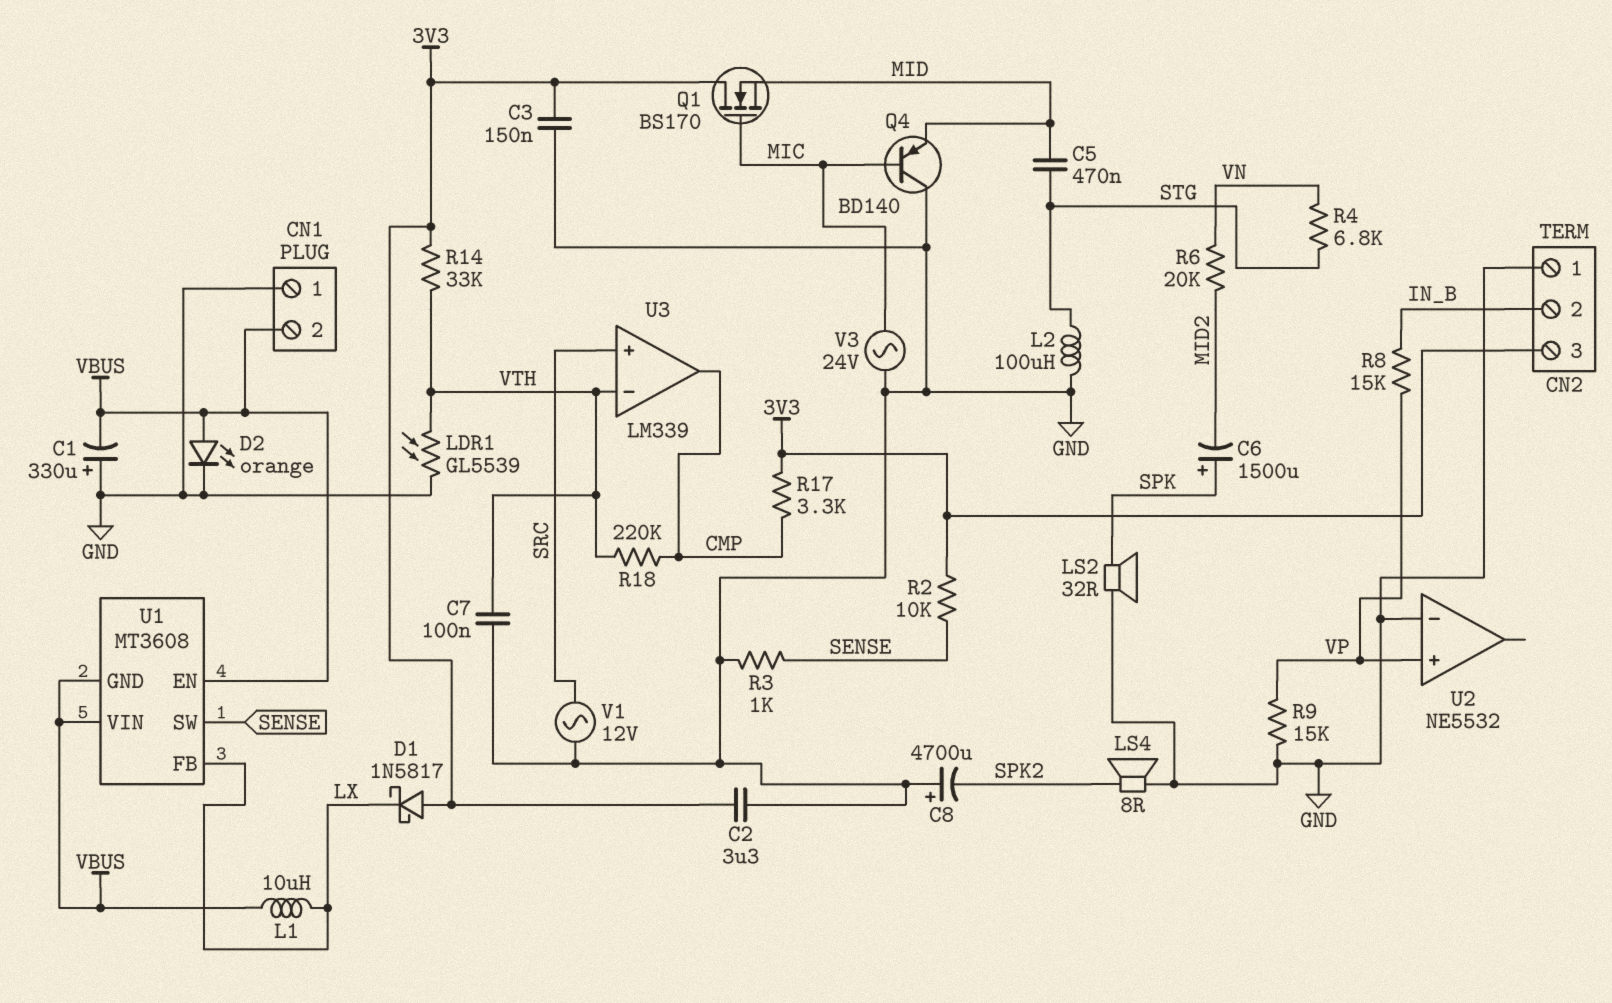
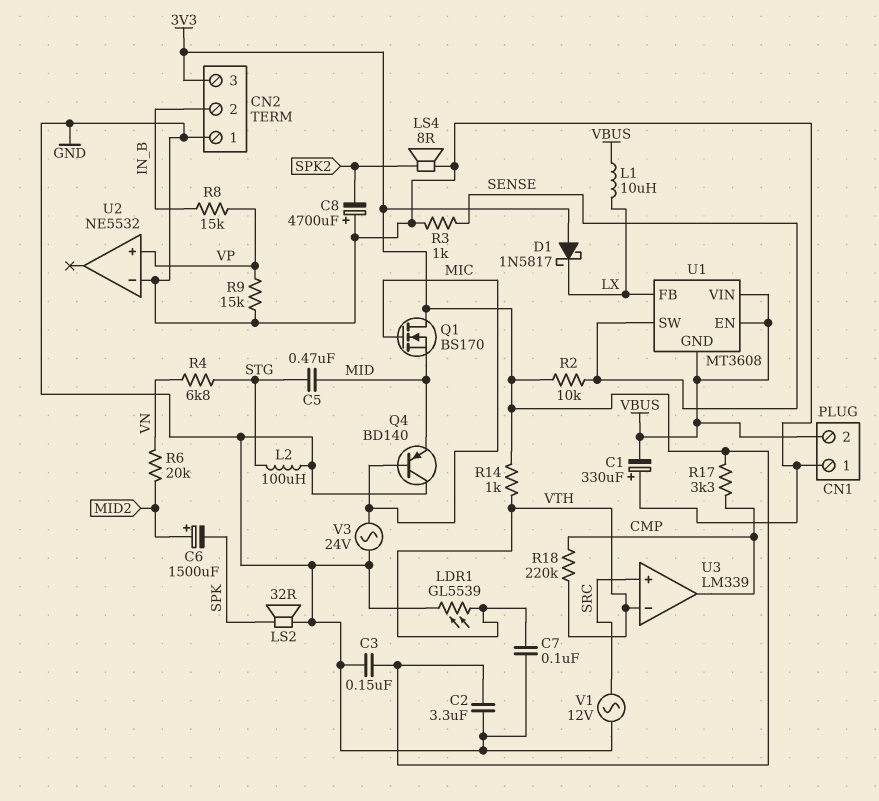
C6: 1500uF (plus SPK, minus MID2) -> 1500uF (plus MID2, minus SPK)
D2: LED orange (A VBUS, K GND) -> none
R14: 33k (3V3, VTH) -> 1k (3V3, VTH)

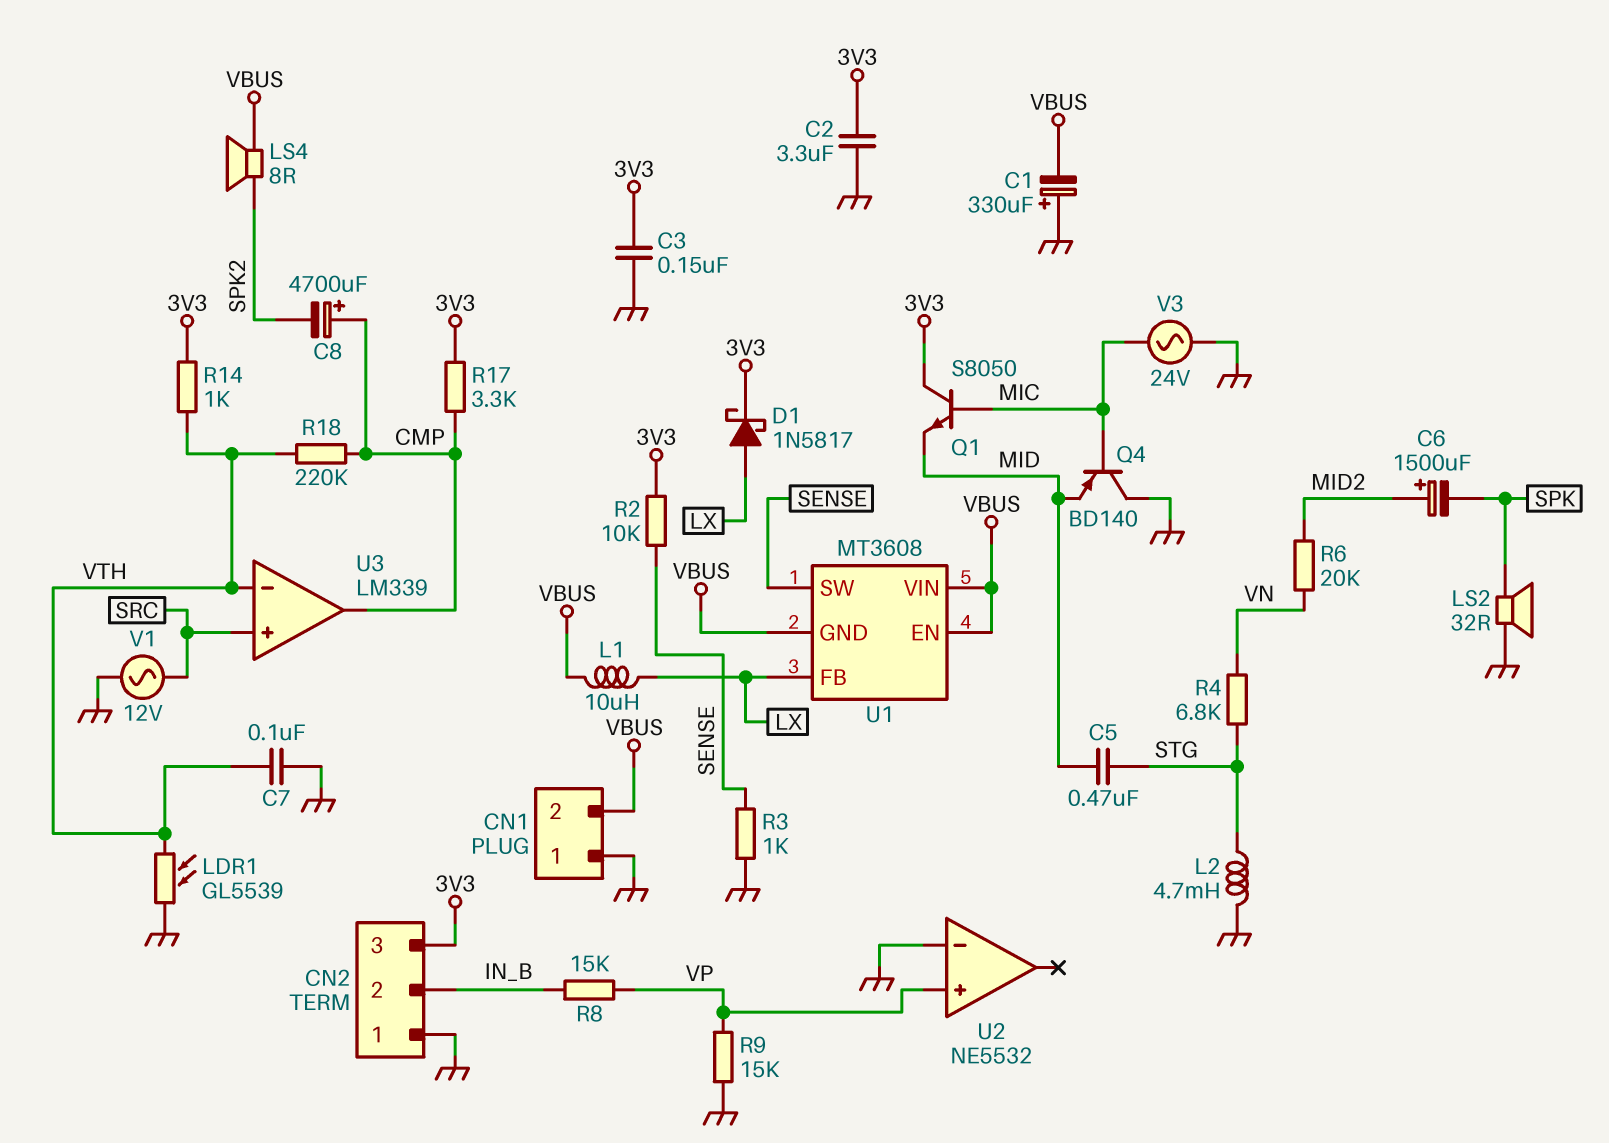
C8: 4700uF (plus GND, minus SPK2) -> 4700uF (plus CMP, minus SPK2)
D1: schottky 1N5817 (A 3V3, K LX) -> schottky 1N5817 (A LX, K 3V3)
L2: 100uH (GND, STG) -> 4.7mH (GND, STG)
LS4: speaker 8R (GND, SPK2) -> speaker 8R (SPK2, VBUS)
Q1: NMOS BS170 (G MIC, D 3V3, S MID) -> NPN S8050 (B MIC, C 3V3, E MID)

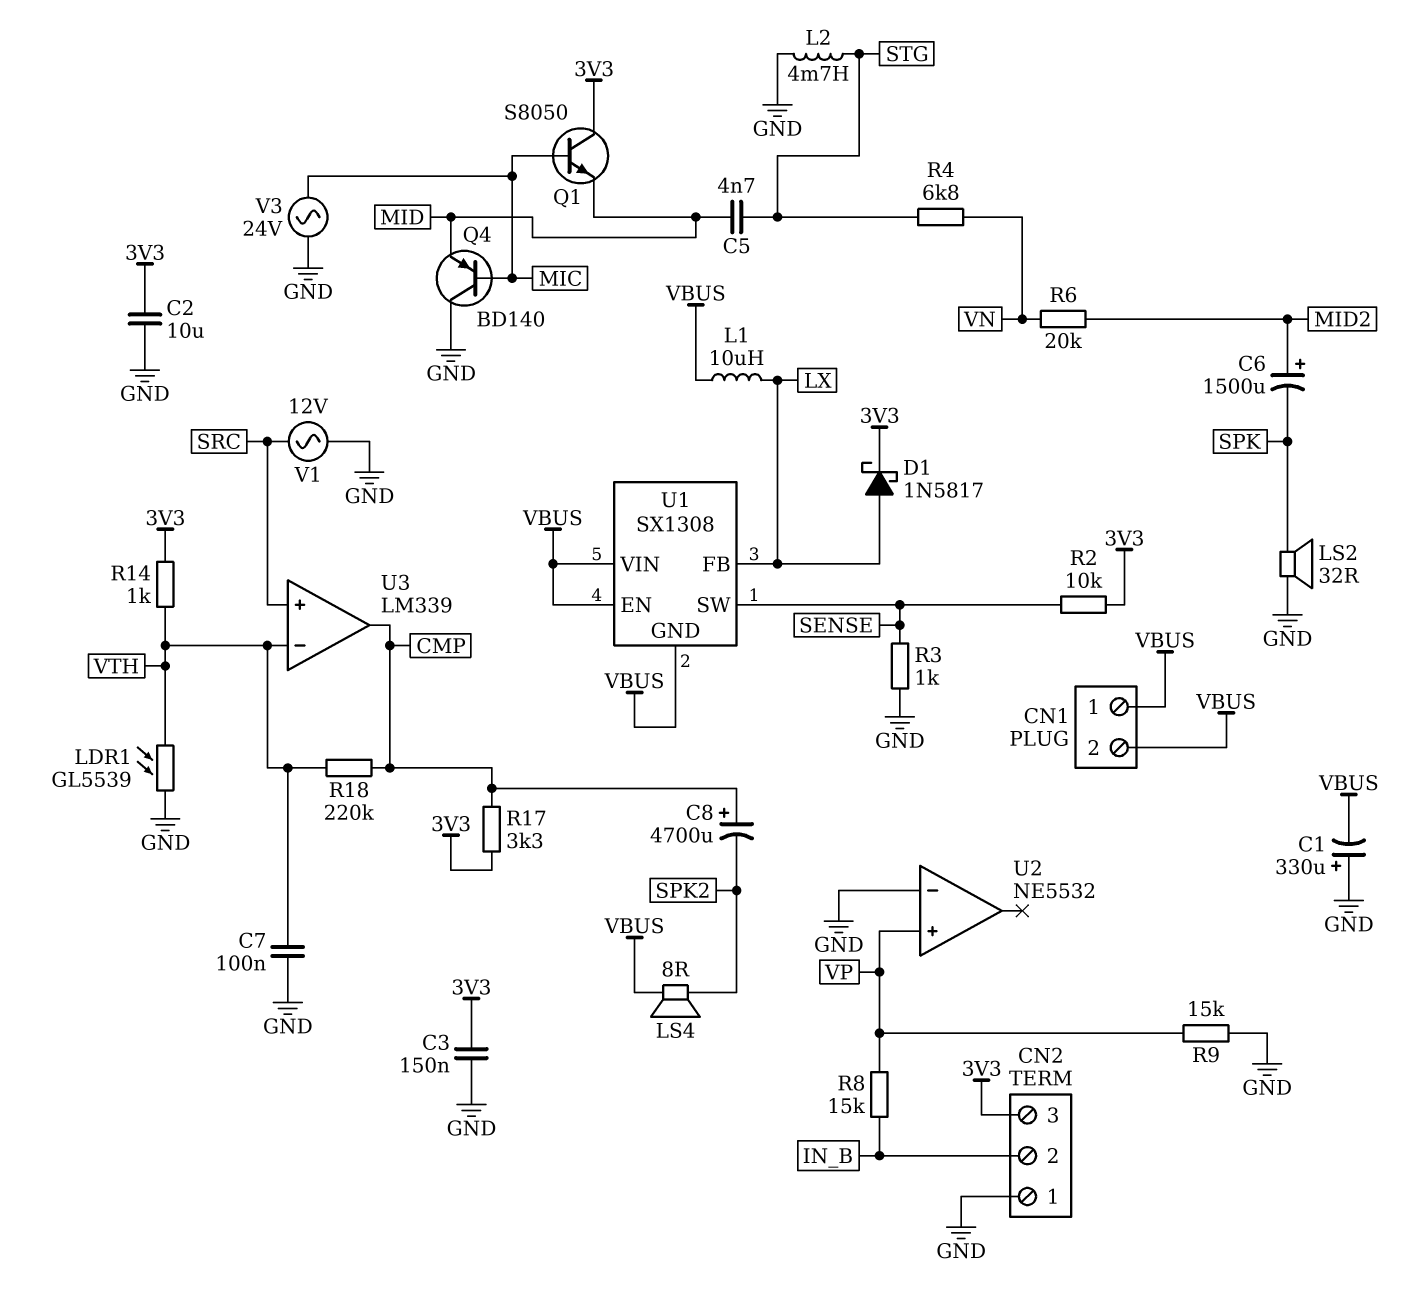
C2: 3.3uF (3V3, GND) -> 10uF (3V3, GND)
C5: 470nF (MID, STG) -> 4.7nF (MID, STG)
CN1 pin 1: GND -> VBUS
U1: MT3608 -> SX1308

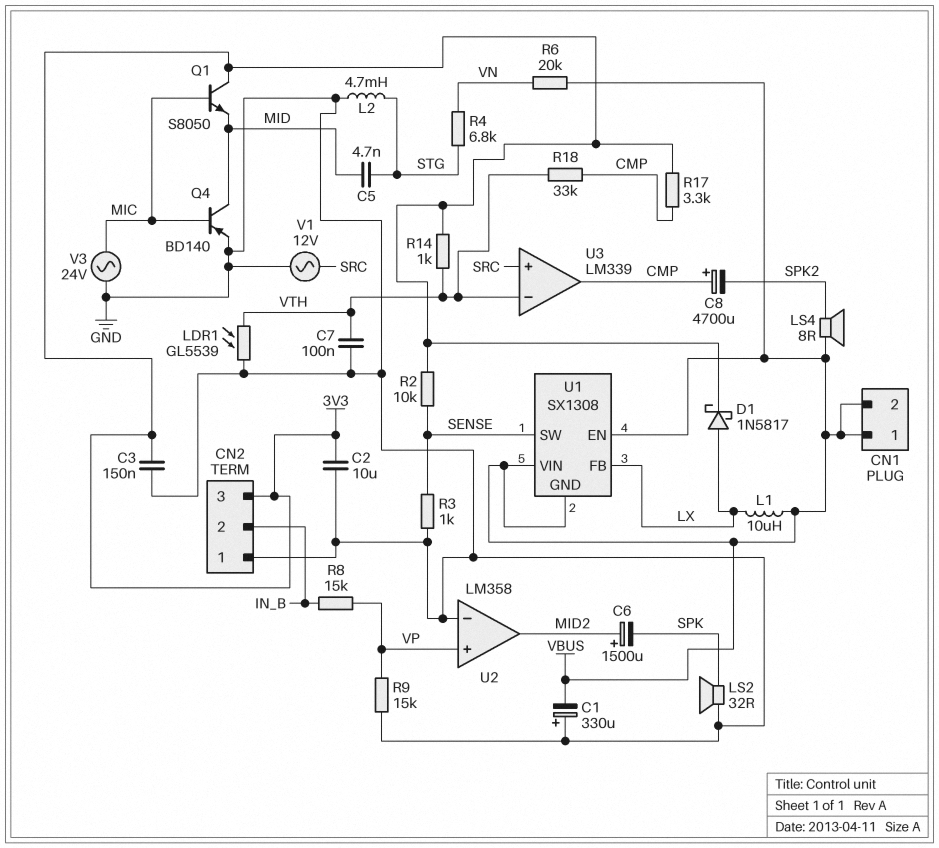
Q4: PNP BD140 (B MIC, C GND, E MID) -> PNP BD140 (B MIC, C MID, E GND)
R6: 20k (MID2, VN) -> 20k (VBUS, VN)
R18: 220k (CMP, VTH) -> 33k (CMP, VTH)
U2: NE5532 -> LM358
U2 pin out: none -> MID2

